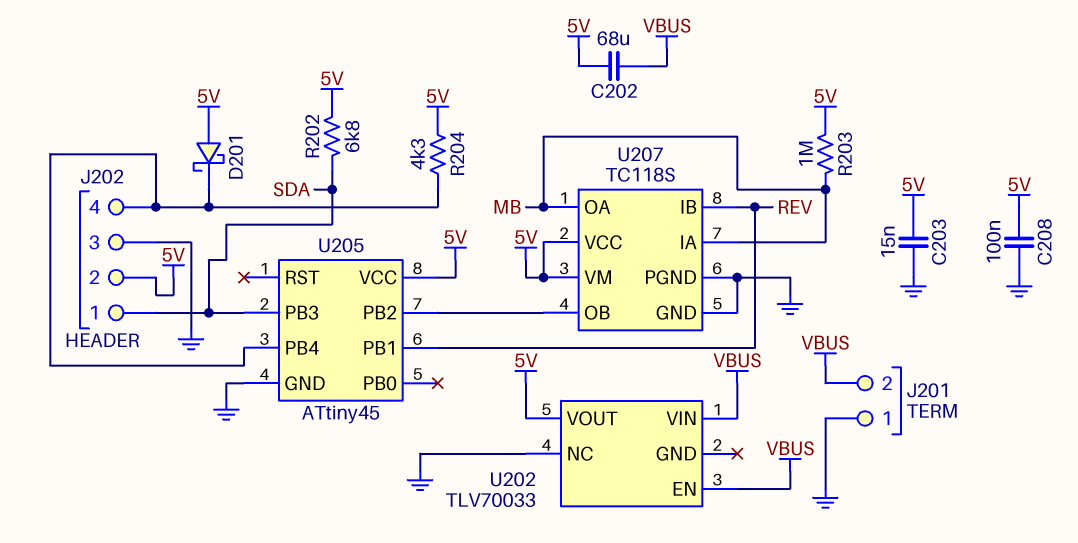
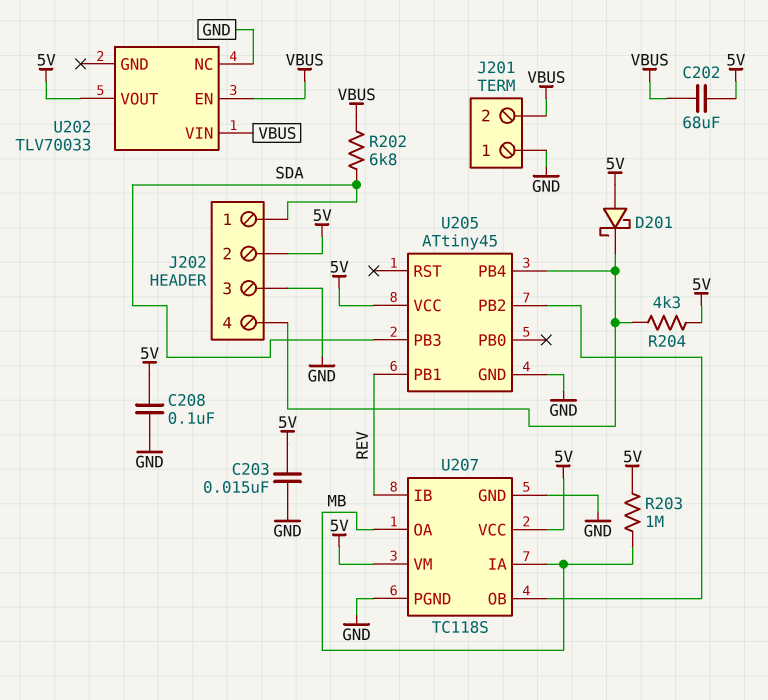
R202: 6.8k (5V, SDA) -> 6.8k (SDA, VBUS)

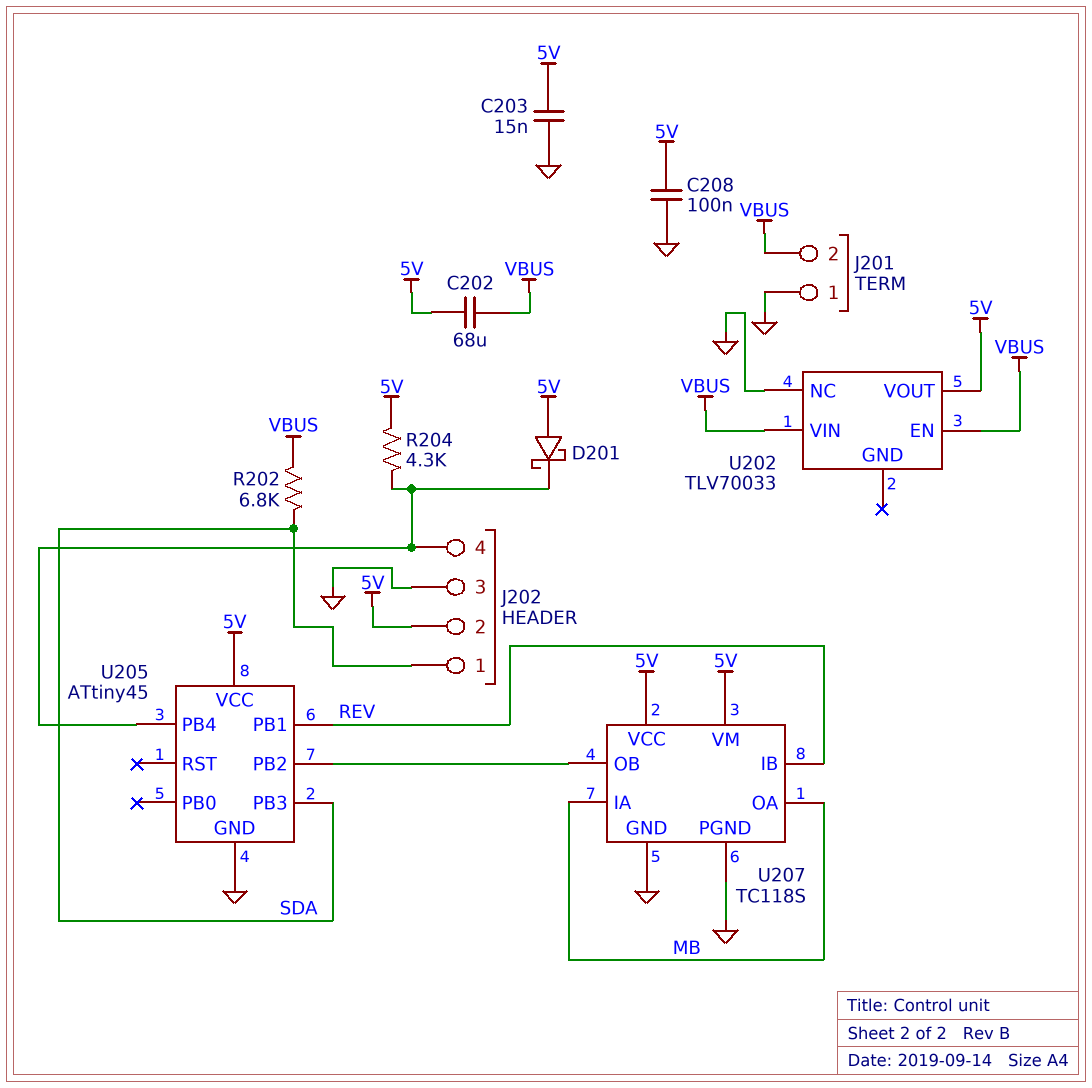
R203: 1M (5V, MB) -> none

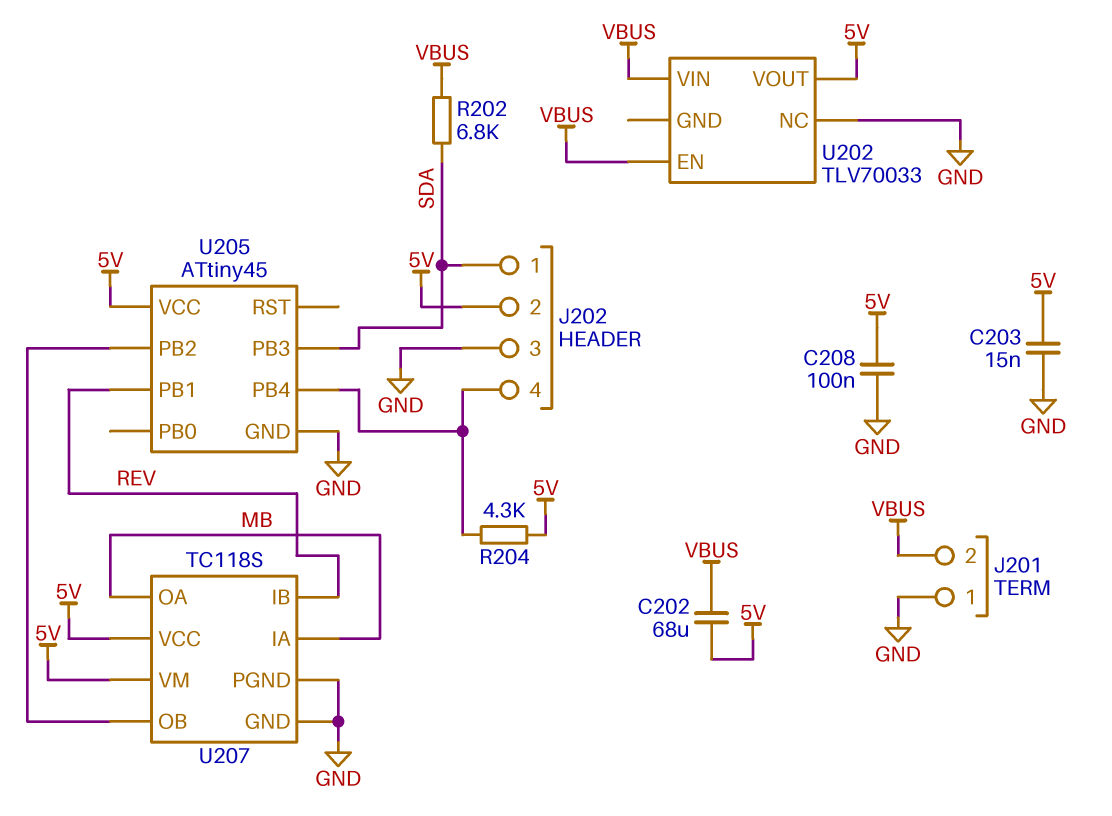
D201: schottky (A 5V, K J202/4) -> none

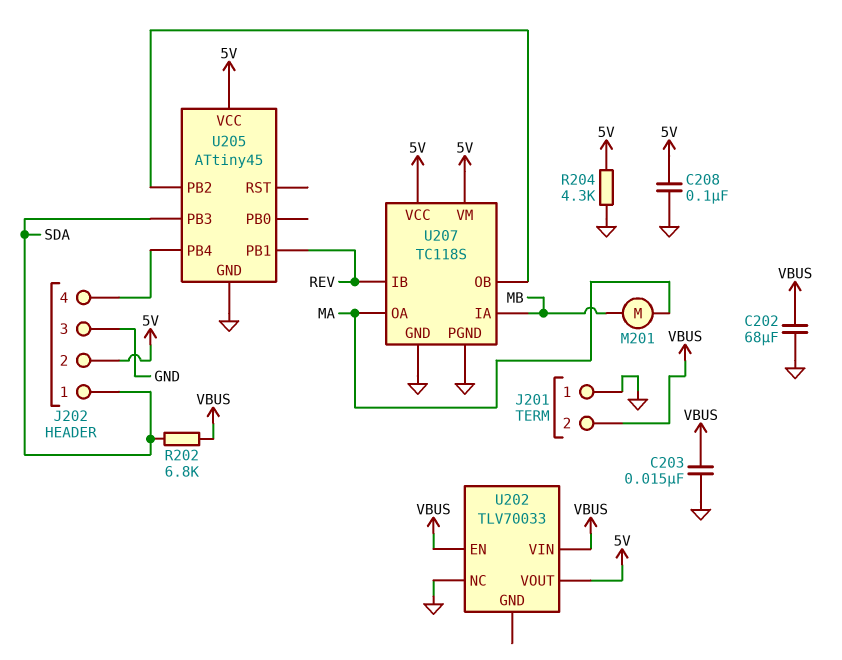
C202: 68uF (5V, VBUS) -> 68uF (GND, VBUS)
C203: 15nF (5V, GND) -> 15nF (GND, VBUS)
M201: none -> motor (MA, MB)
R204: 4.3k (5V, J202/4) -> 4.3k (5V, GND)
U207 pin OA: MB -> MA

